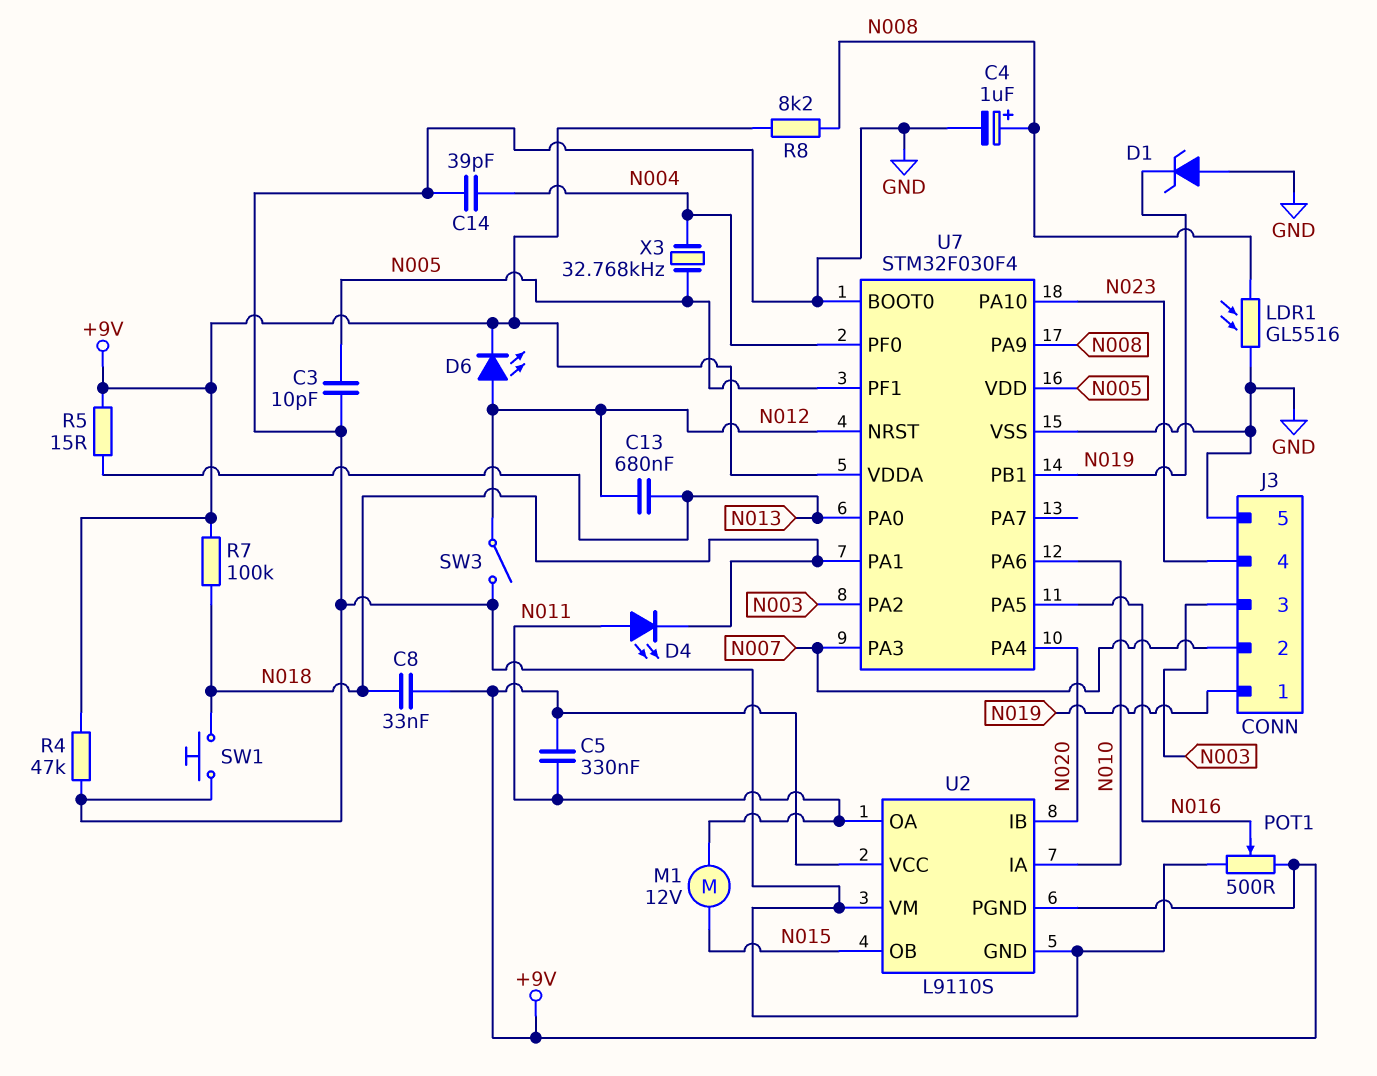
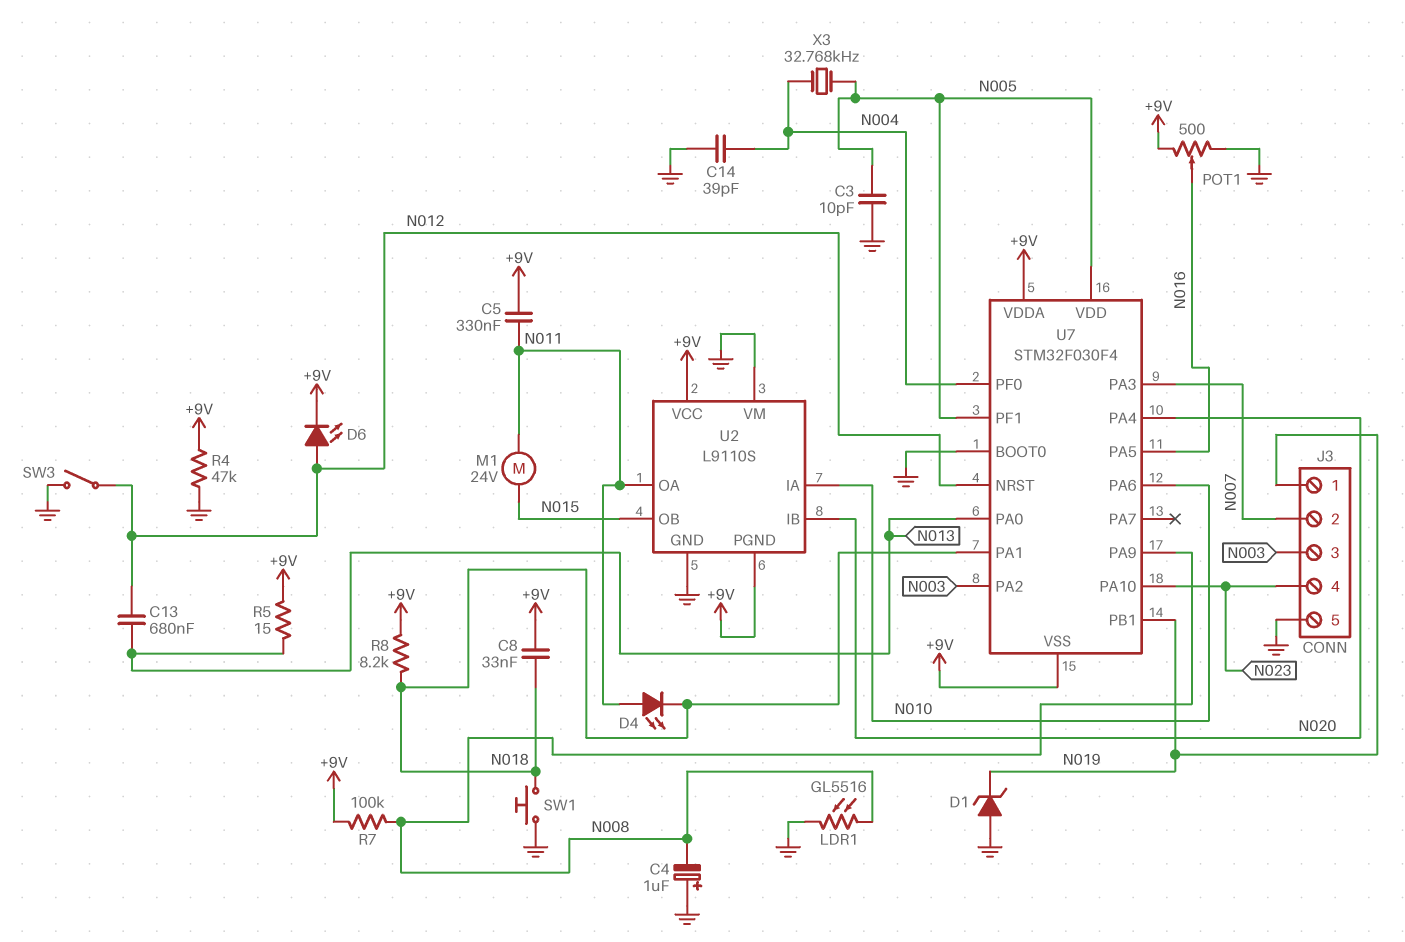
C4: 1uF (plus N008, minus GND) -> 1uF (plus GND, minus N008)
M1: motor 12V (N011, N015) -> motor 24V (N011, N015)
R7: 100k (+9V, N018) -> 100k (+9V, N008)
R8: 8.2k (+9V, N008) -> 8.2k (+9V, N018)
U7 pin VSS: GND -> +9V

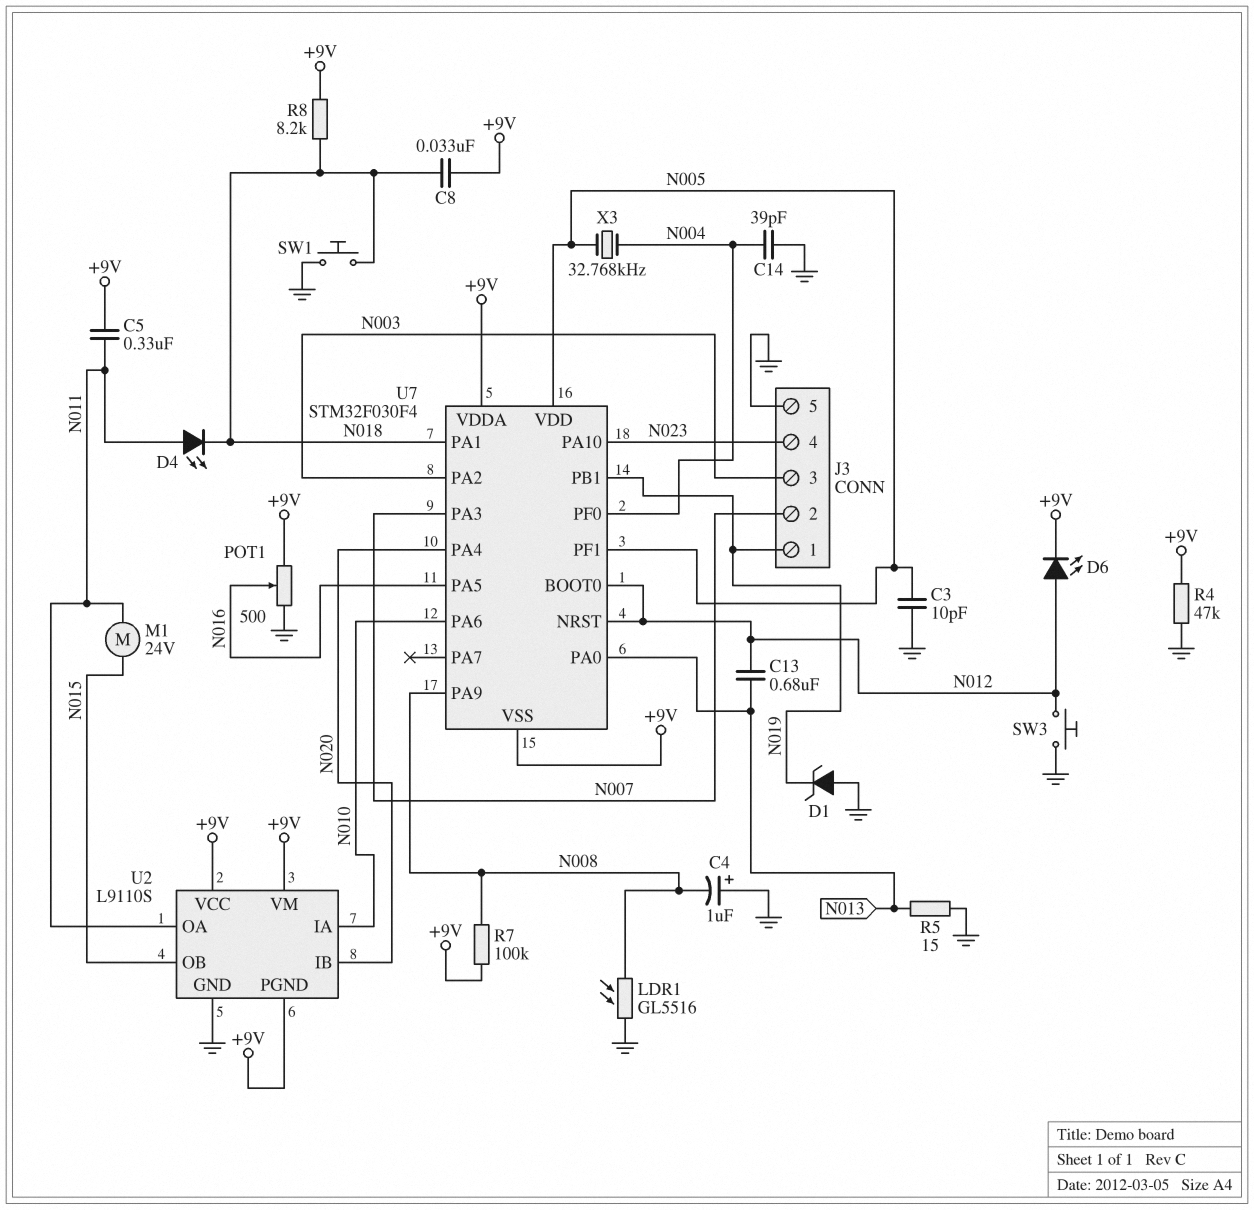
R5: 15 (+9V, N013) -> 15 (GND, N013)
SW3: switch (GND, N012) -> button (GND, N012)
U2 pin VM: GND -> +9V
U7 pin BOOT0: GND -> N012

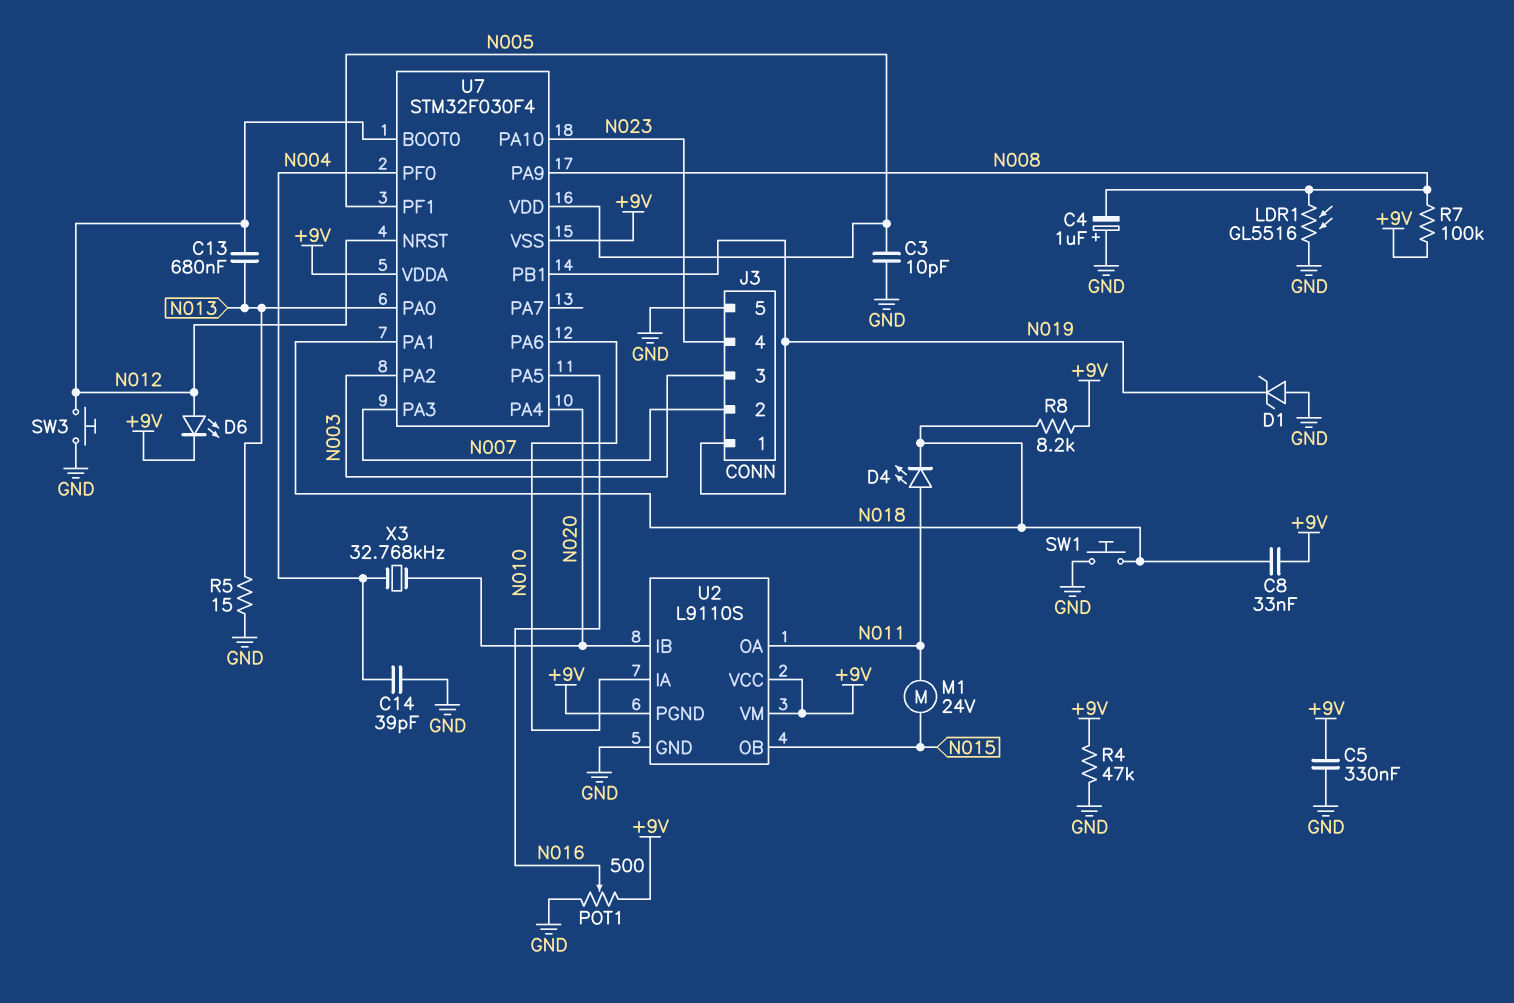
C5: 330nF (+9V, N011) -> 330nF (+9V, GND)
X3: 32.768kHz (N004, N005) -> 32.768kHz (N004, N020)

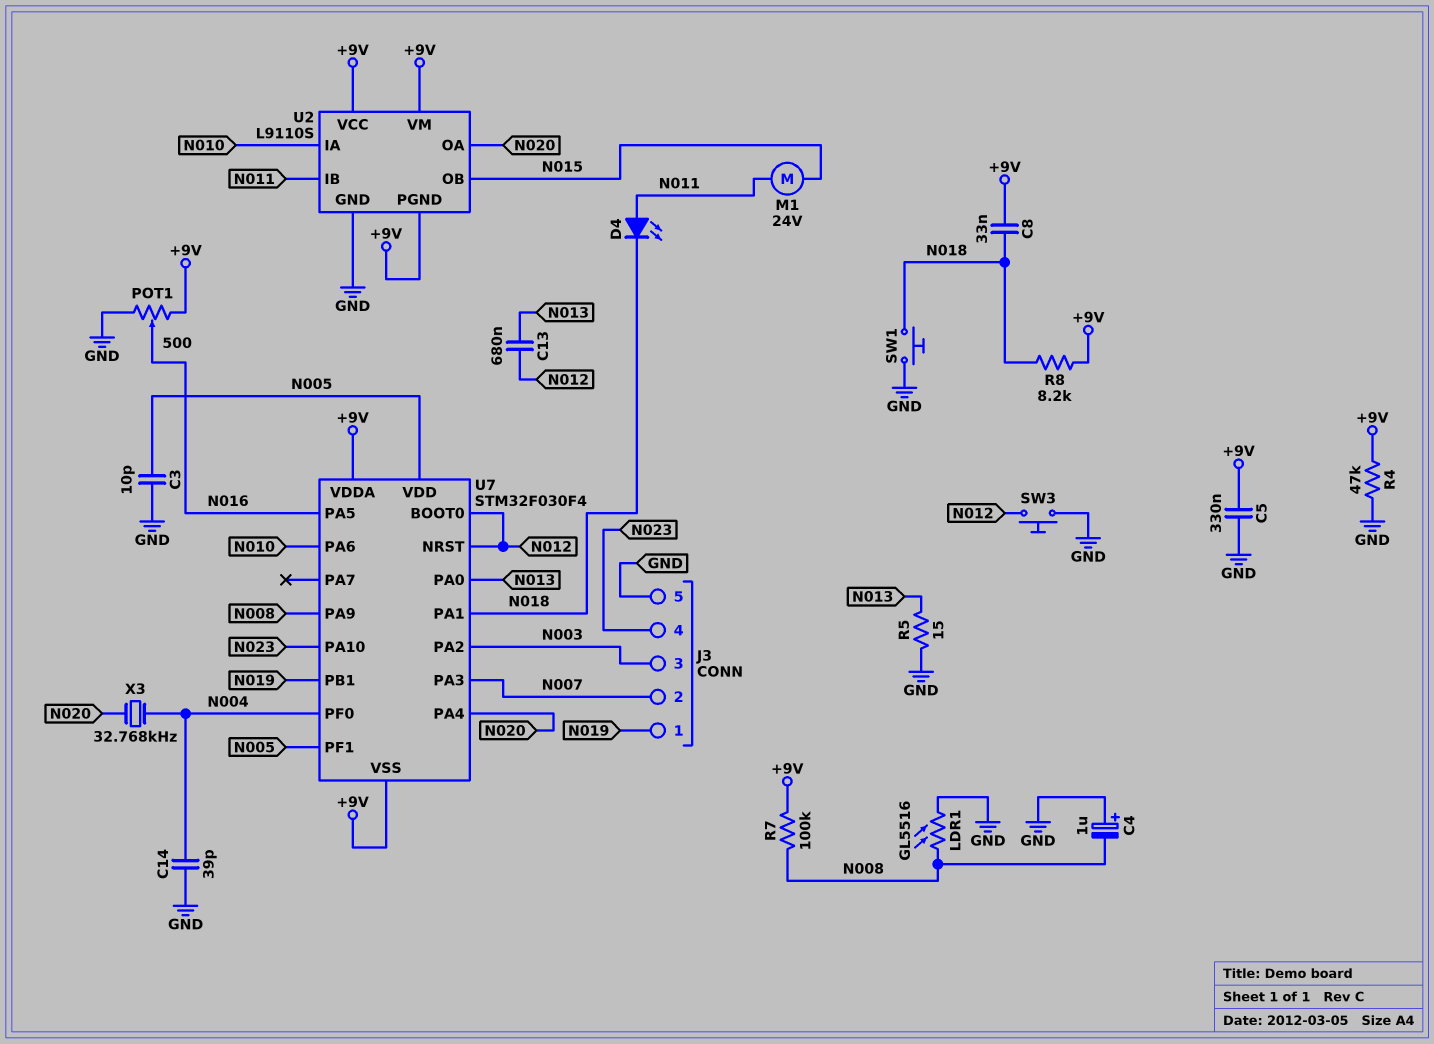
D1: zener (A GND, K N019) -> none
D6: LED (A N012, K +9V) -> none
U2 pin IB: N020 -> N011
U2 pin OA: N011 -> N020

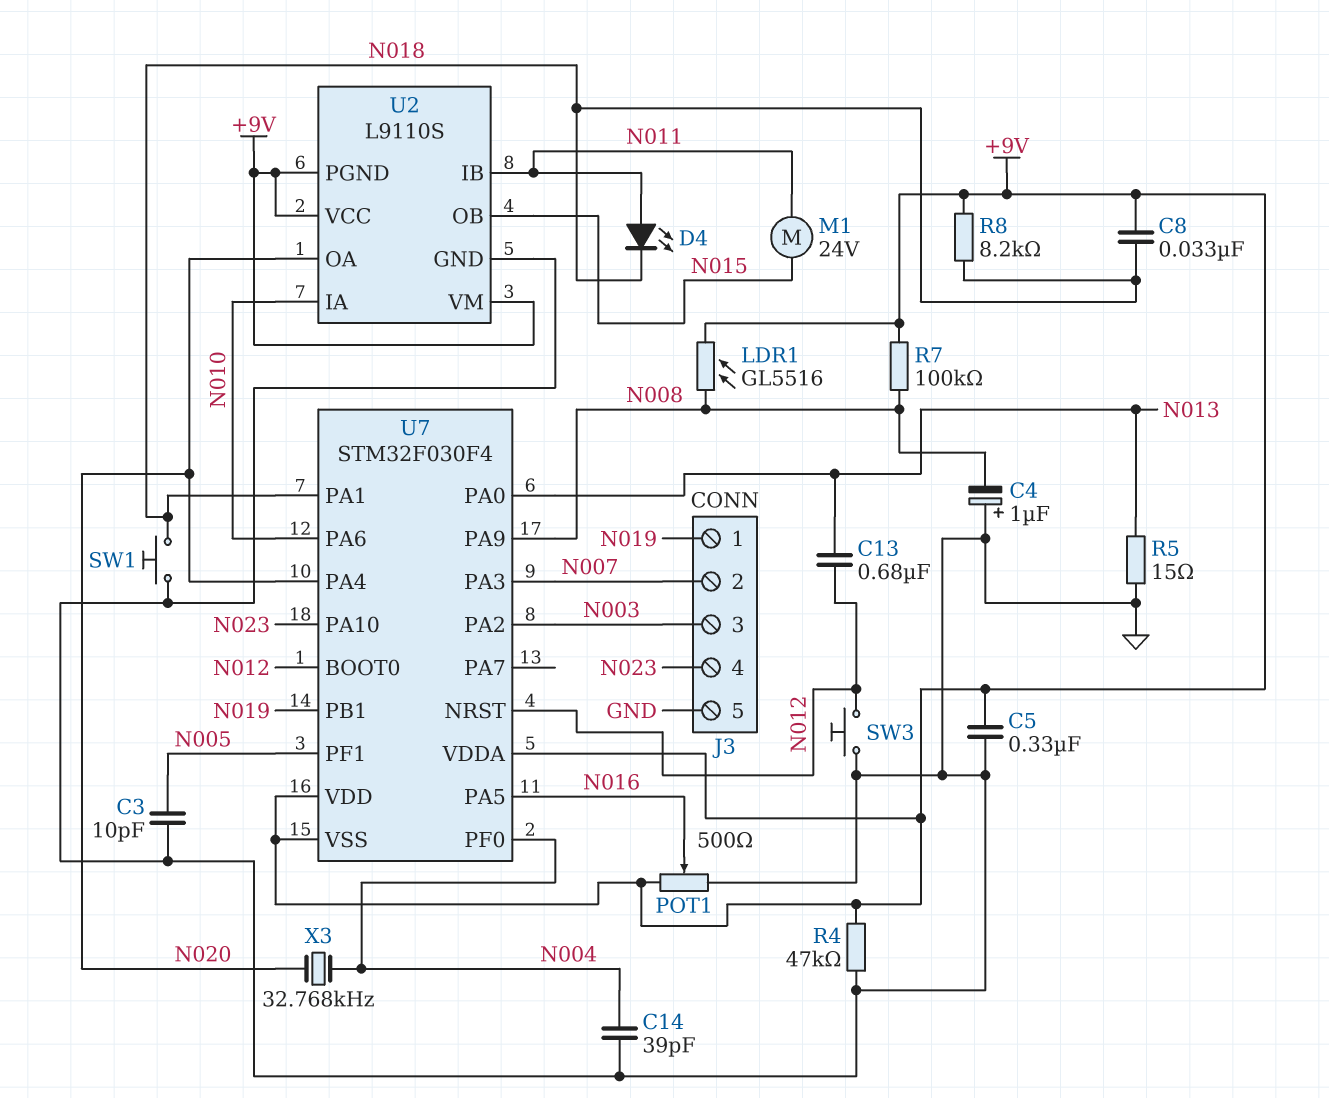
LDR1: GL5516 (GND, N008) -> GL5516 (+9V, N008)
U7 pin VDD: N005 -> +9V

